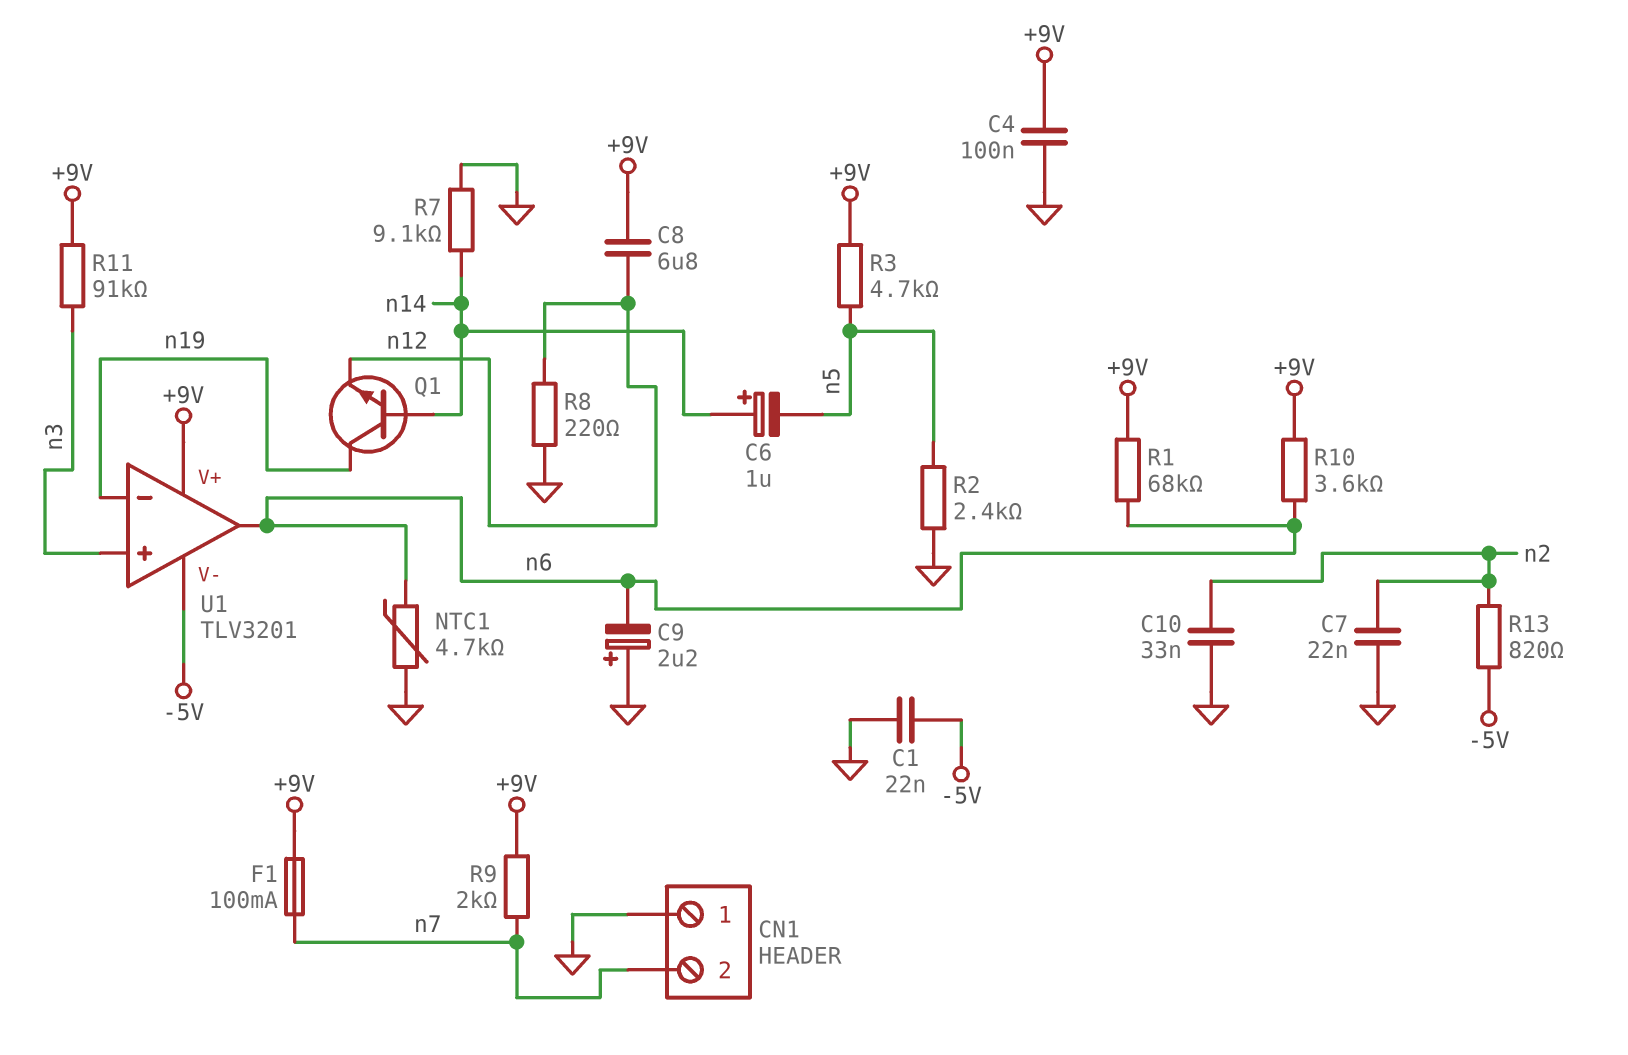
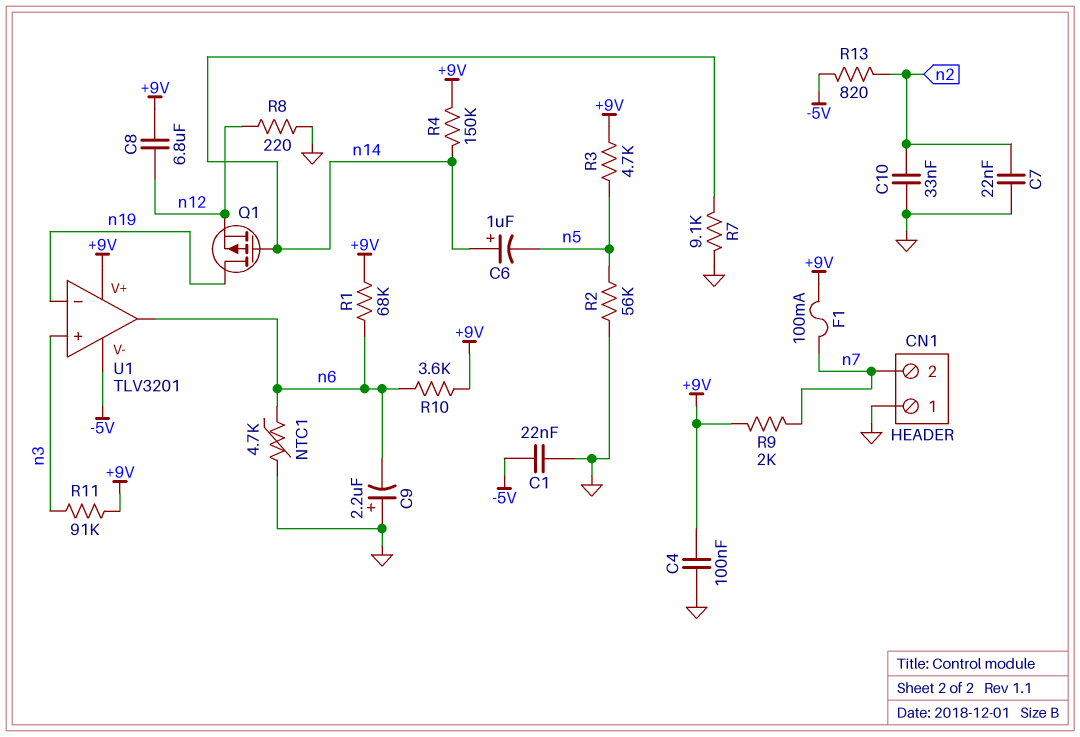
Q1: NPN (B n14, C n19, E n12) -> PMOS (G n14, D n19, S n12)
R2: 2.4k (GND, n5) -> 56k (GND, n5)
R4: none -> 150k (+9V, n14)

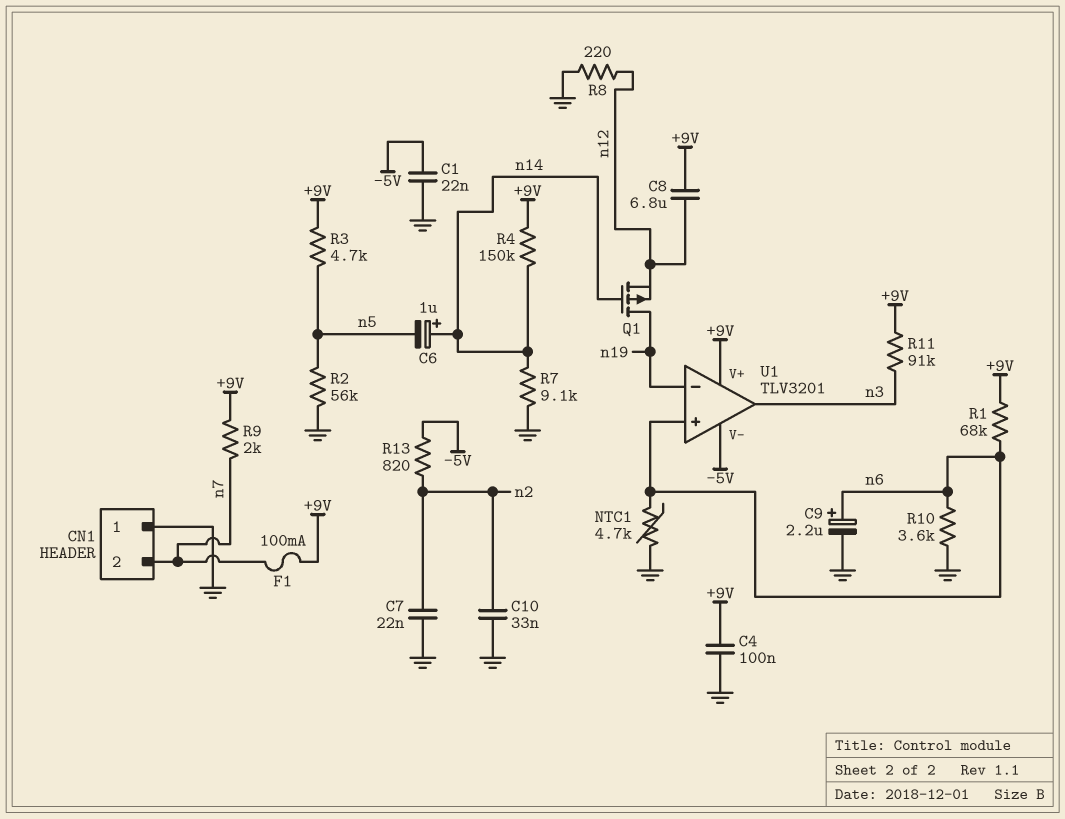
C9: 2.2uF (plus GND, minus n6) -> 2.2uF (plus n6, minus GND)
R10: 3.6k (+9V, n6) -> 3.6k (GND, n6)
U1 pin in+: n3 -> n6
U1 pin out: n6 -> n3

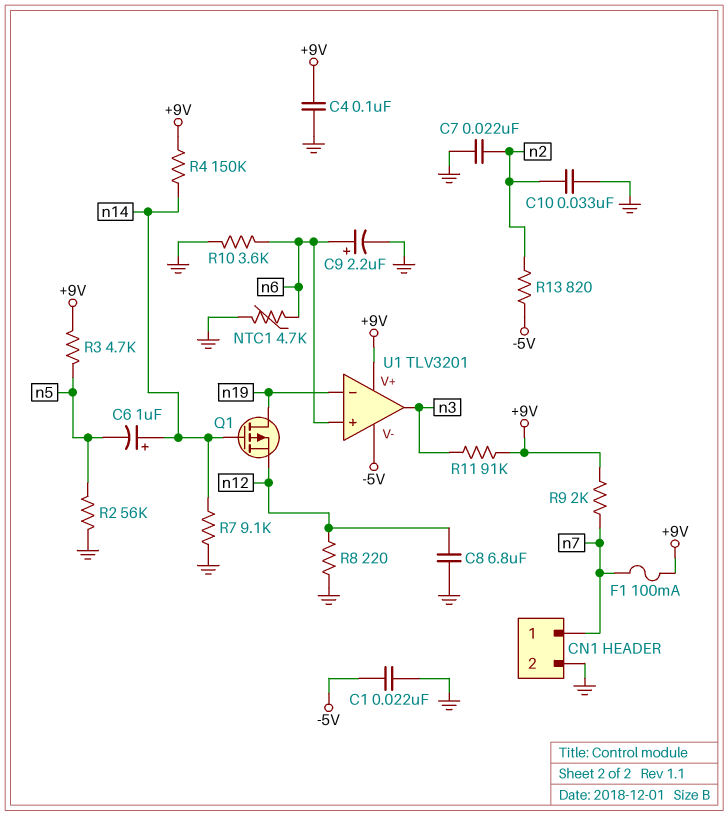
C8: 6.8uF (+9V, n12) -> 6.8uF (GND, n12)
CN1 pin 1: GND -> n7
CN1 pin 2: n7 -> GND
R1: 68k (+9V, n6) -> none

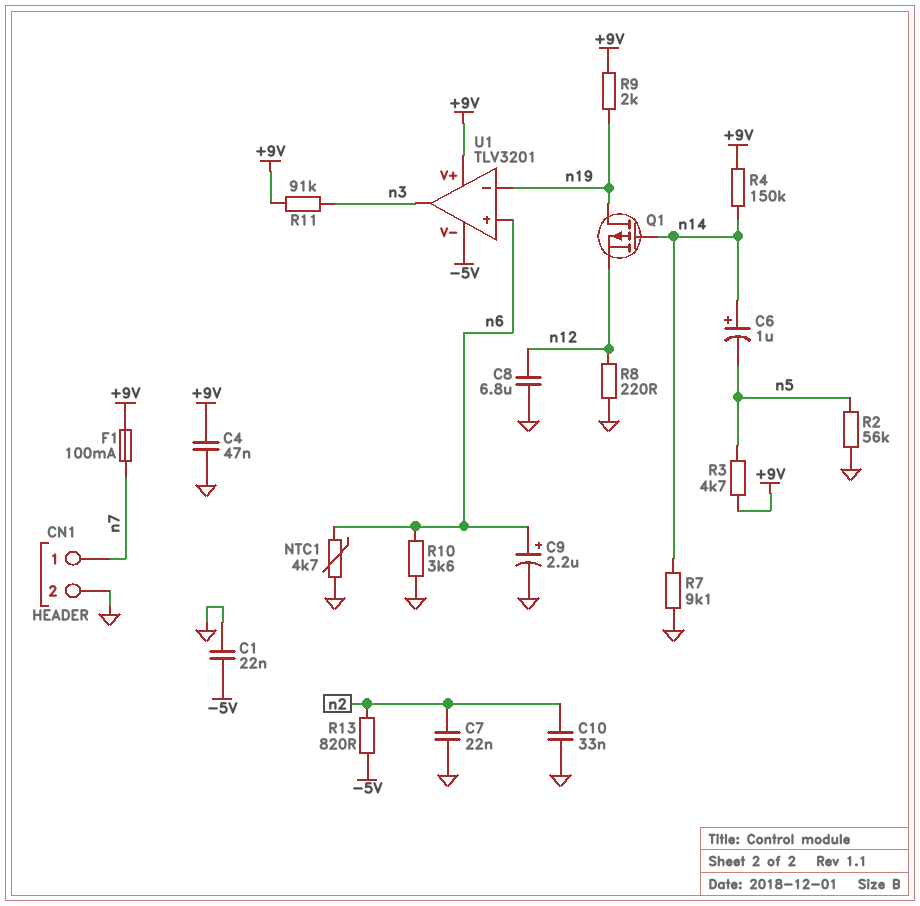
C4: 100nF (+9V, GND) -> 47nF (+9V, GND)
R9: 2k (+9V, n7) -> 2k (+9V, n19)

